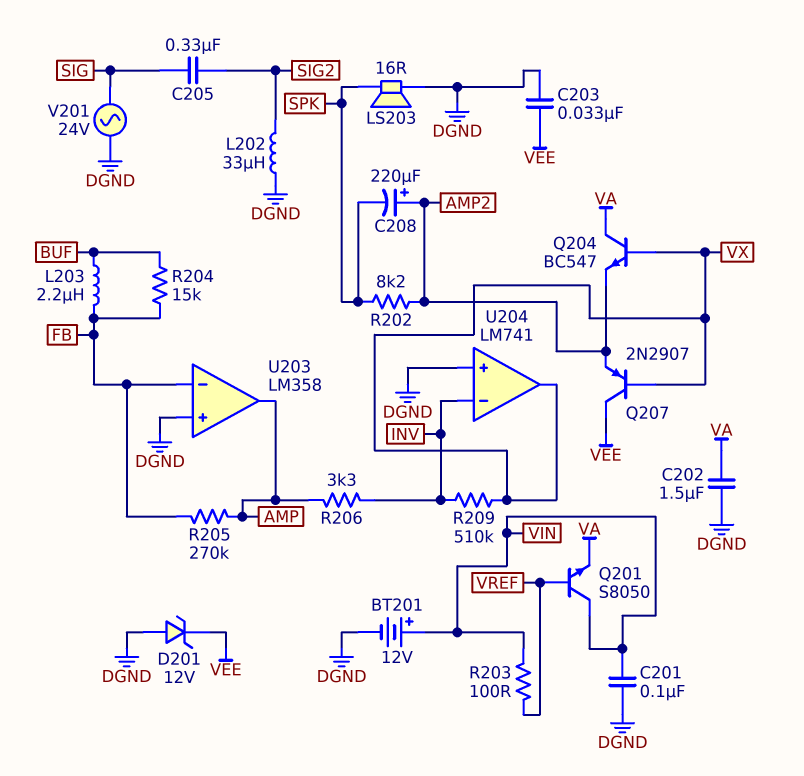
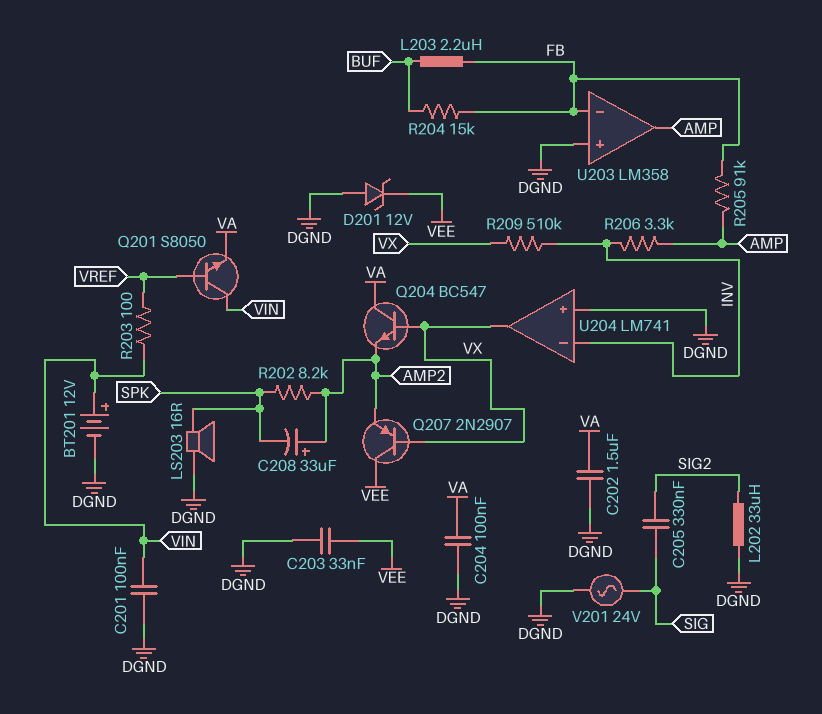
C204: none -> 100nF (DGND, VA)
C208: 220uF (plus AMP2, minus SPK) -> 33uF (plus AMP2, minus SPK)
R205: 270k (AMP, FB) -> 91k (AMP, FB)

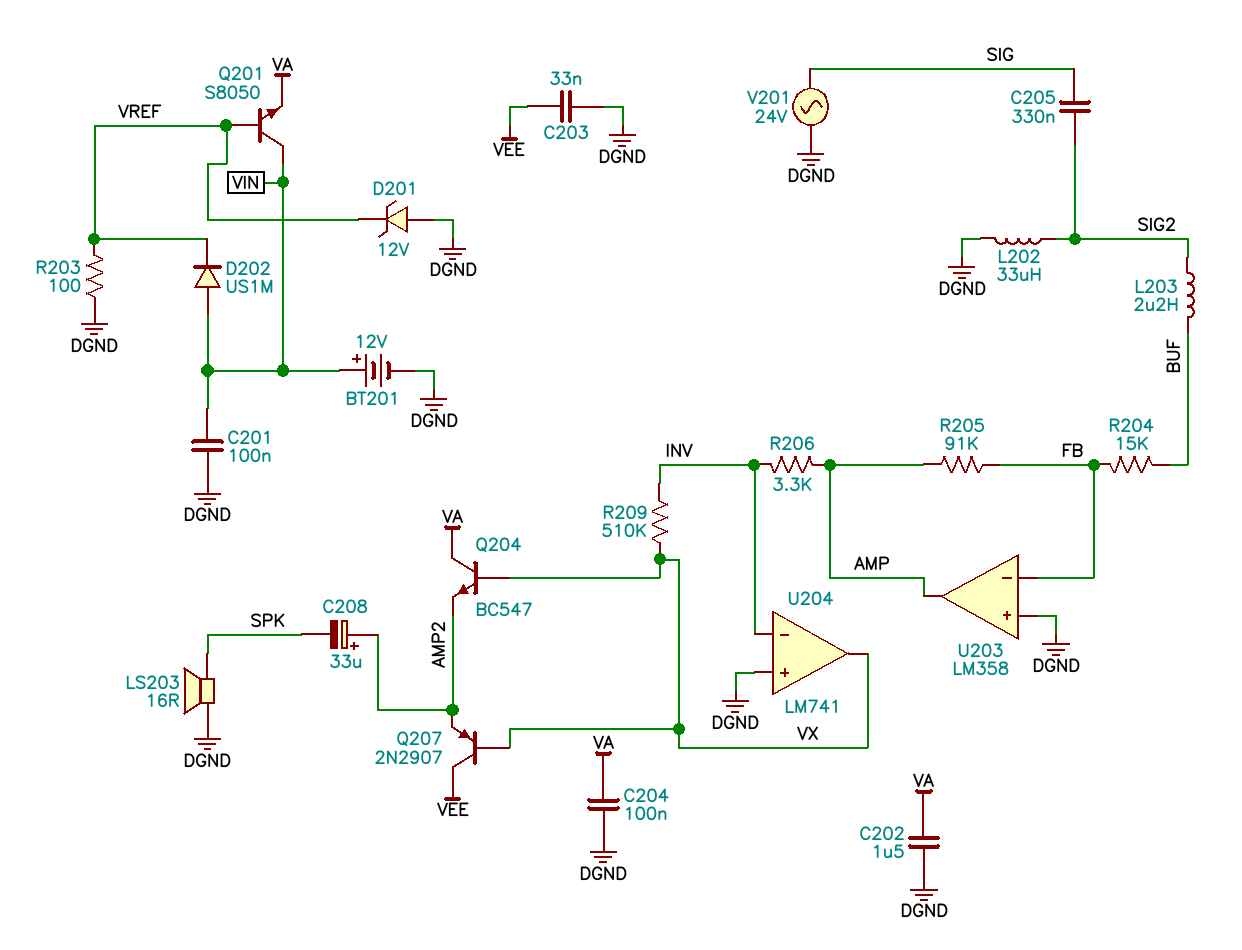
D201: zener 12V (A DGND, K VEE) -> zener 12V (A DGND, K VREF)
D202: none -> diode US1M (A VIN, K VREF)
L203: 2.2uH (BUF, FB) -> 2.2uH (BUF, SIG2)
R202: 8.2k (AMP2, SPK) -> none
R203: 100 (VIN, VREF) -> 100 (DGND, VREF)

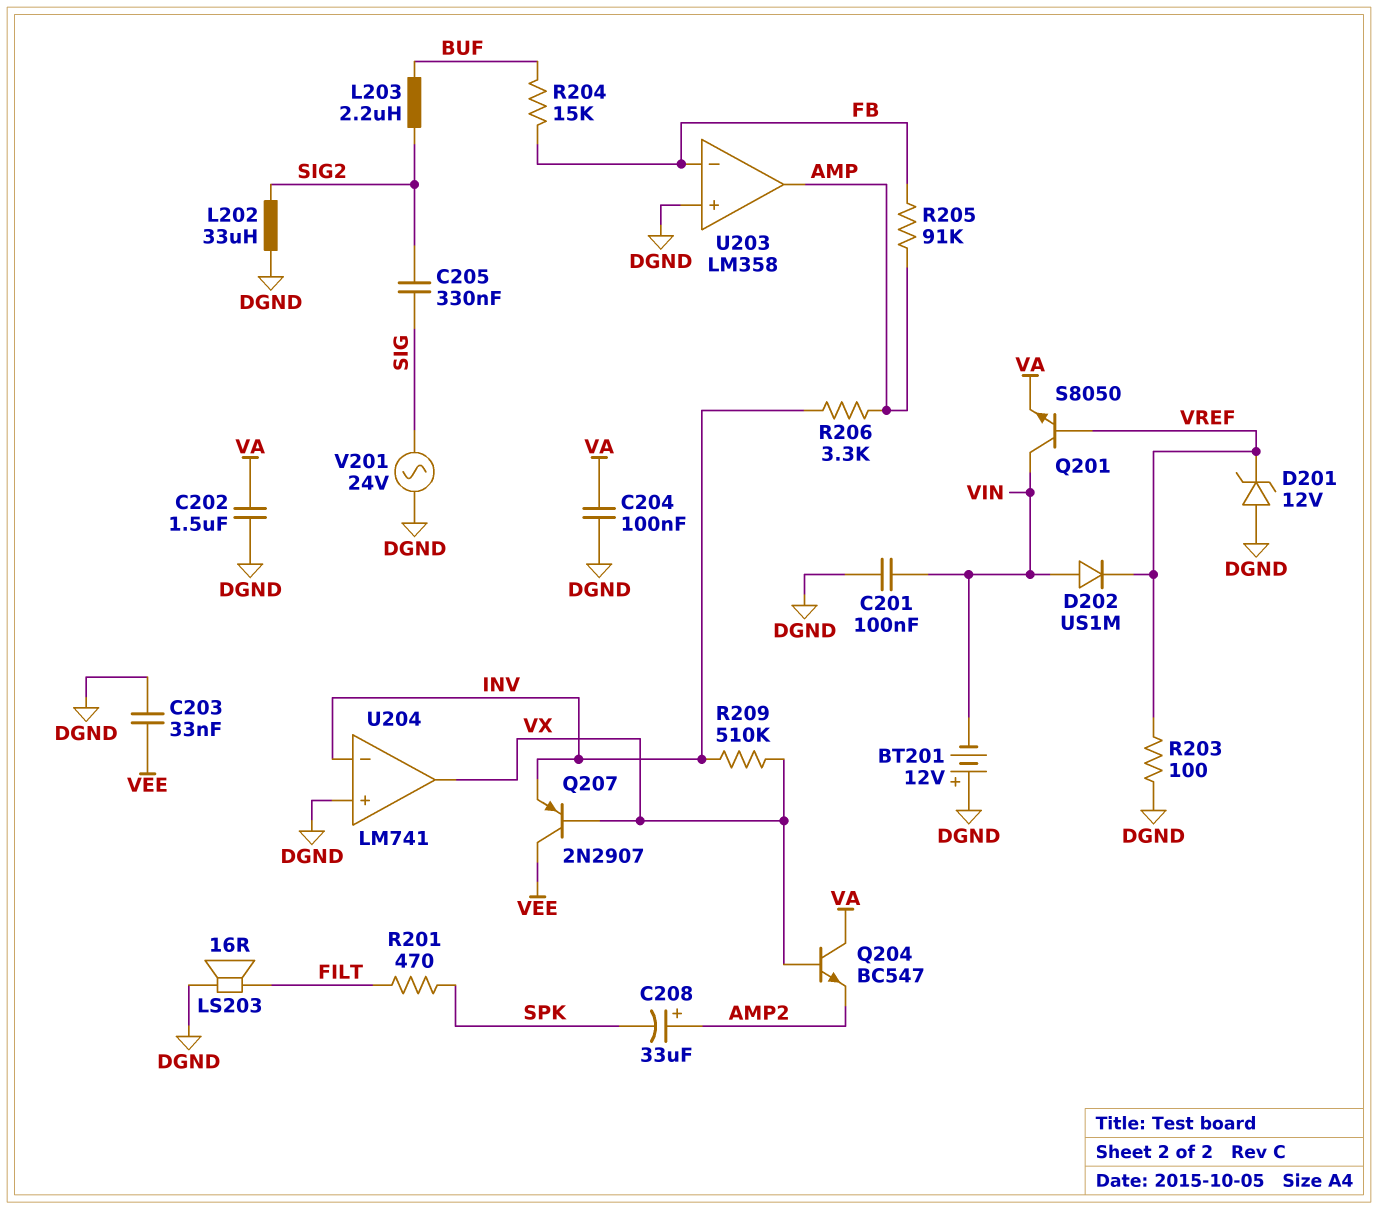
BT201: 12V (plus VIN, minus DGND) -> 12V (plus DGND, minus VIN)
LS203: speaker 16R (DGND, SPK) -> speaker 16R (DGND, FILT)
Q207: PNP 2N2907 (B VX, C VEE, E AMP2) -> PNP 2N2907 (B VX, C VEE, E INV)
R201: none -> 470 (FILT, SPK)

